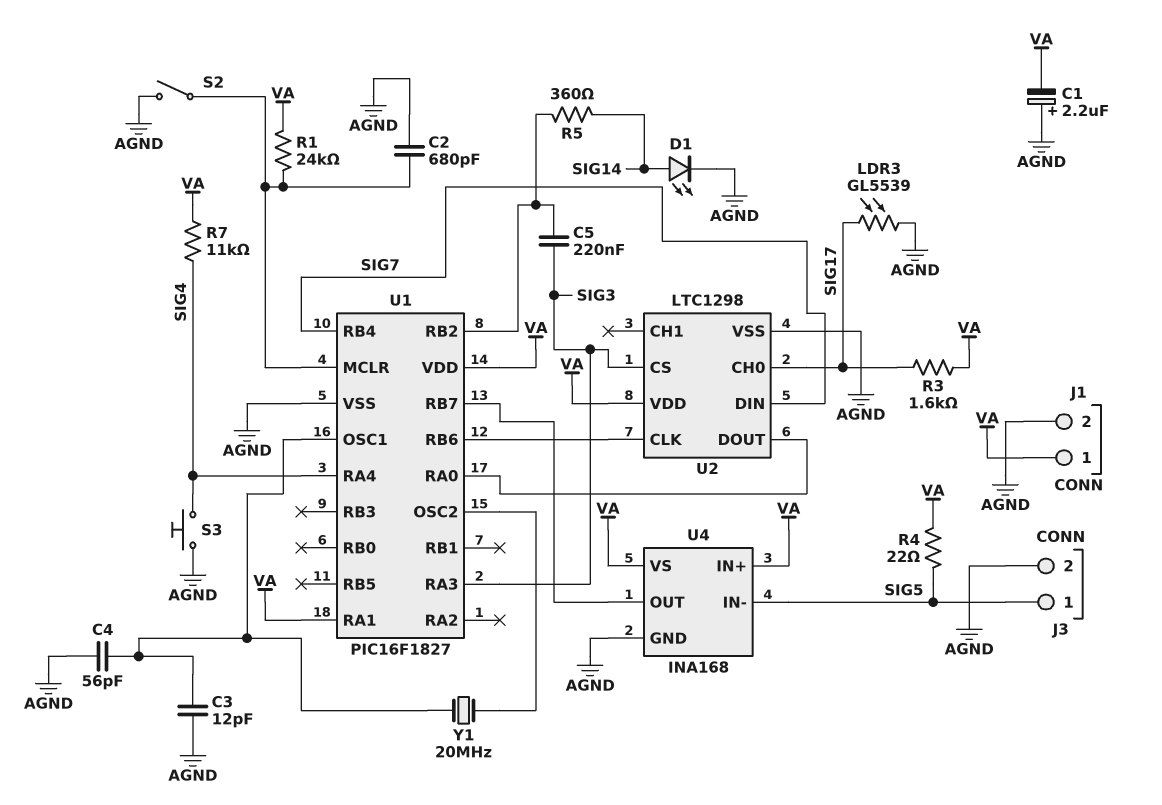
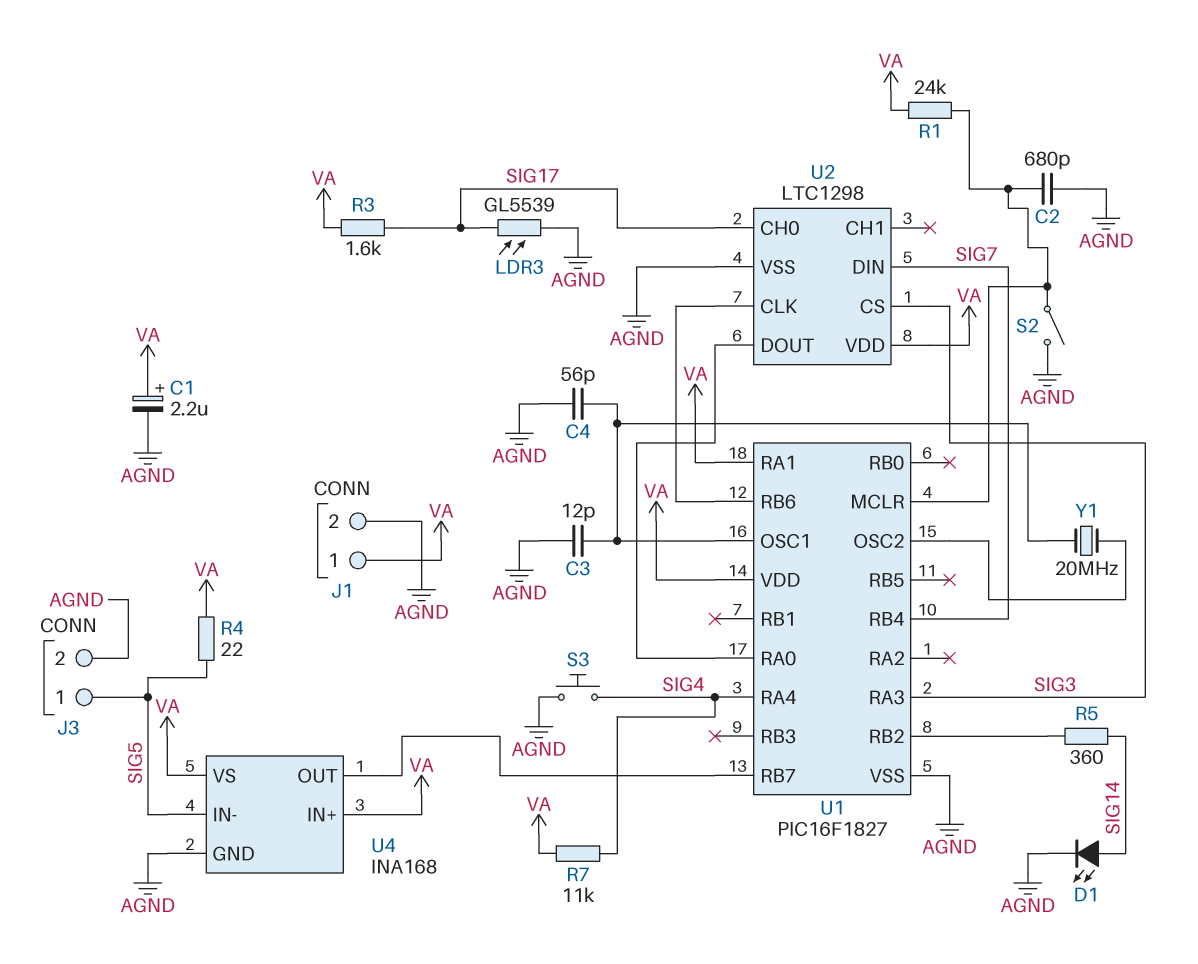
C1: 2.2uF (plus AGND, minus VA) -> 2.2uF (plus VA, minus AGND)
C5: 220nF (SIG3, U1/RB2) -> none

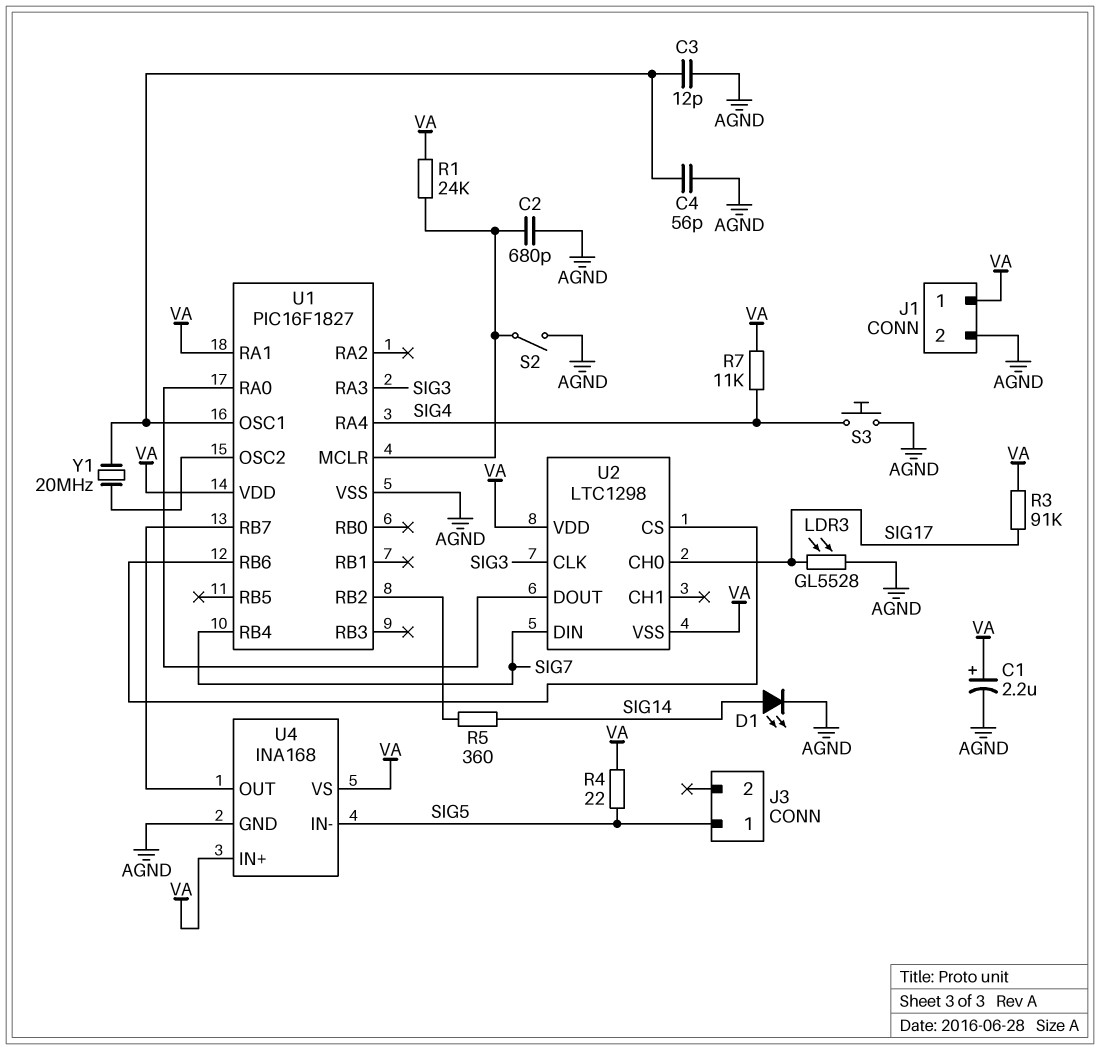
J3 pin 2: AGND -> none
LDR3: GL5539 (AGND, SIG17) -> GL5528 (AGND, SIG17)
R3: 1.6k (SIG17, VA) -> 91k (SIG17, VA)
U2 pin CLK: U1/RB6 -> SIG3
U2 pin CS: SIG3 -> U1/RB6
U2 pin VSS: AGND -> VA

